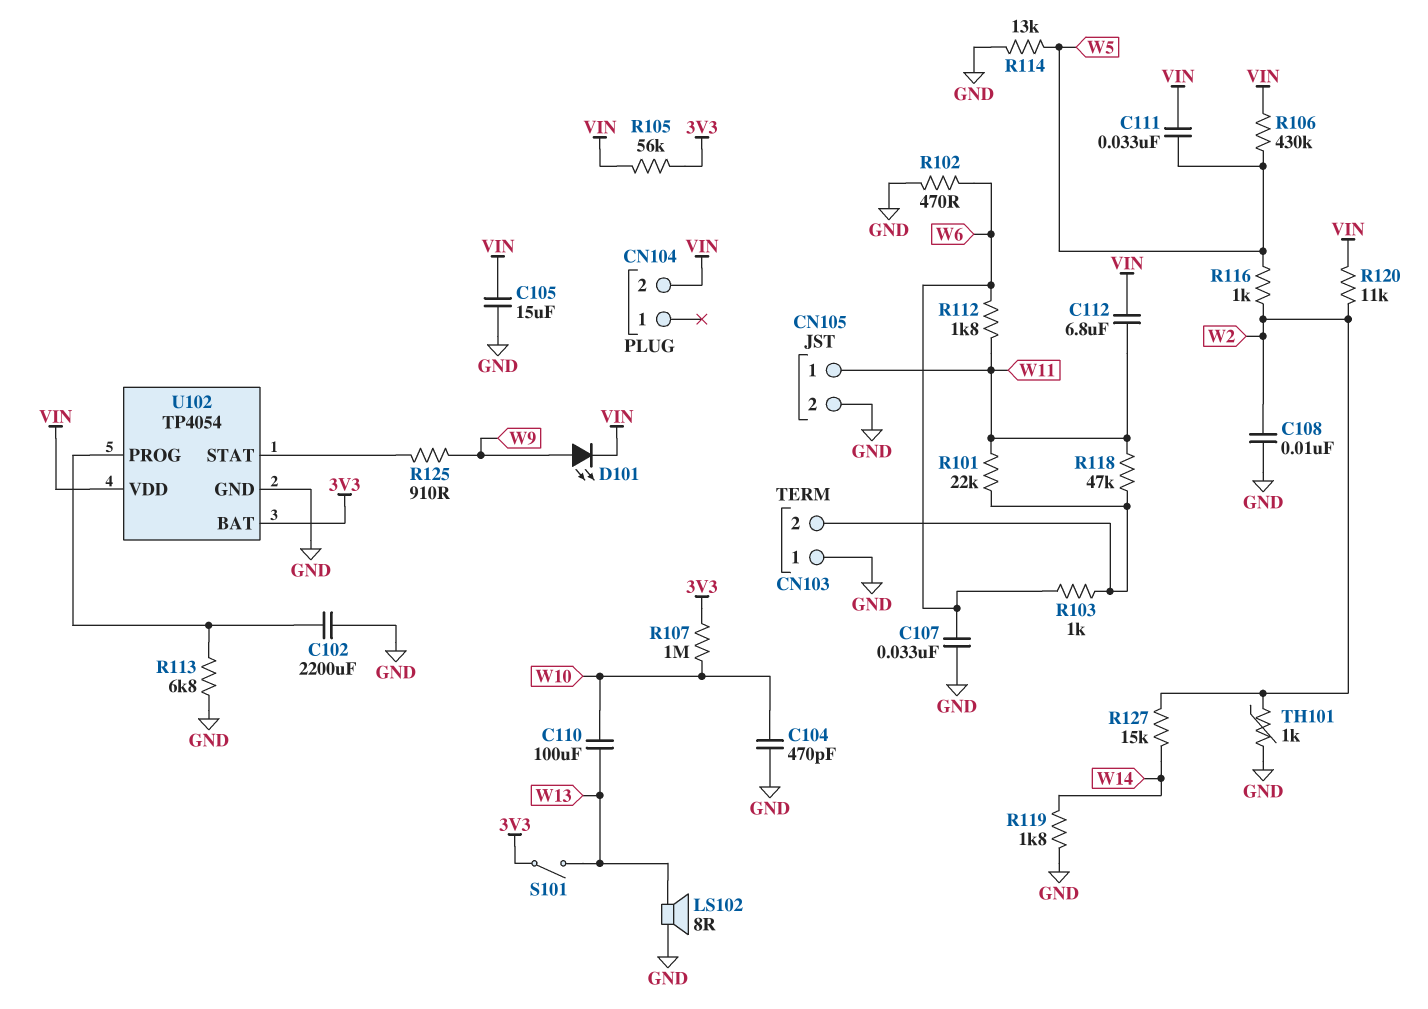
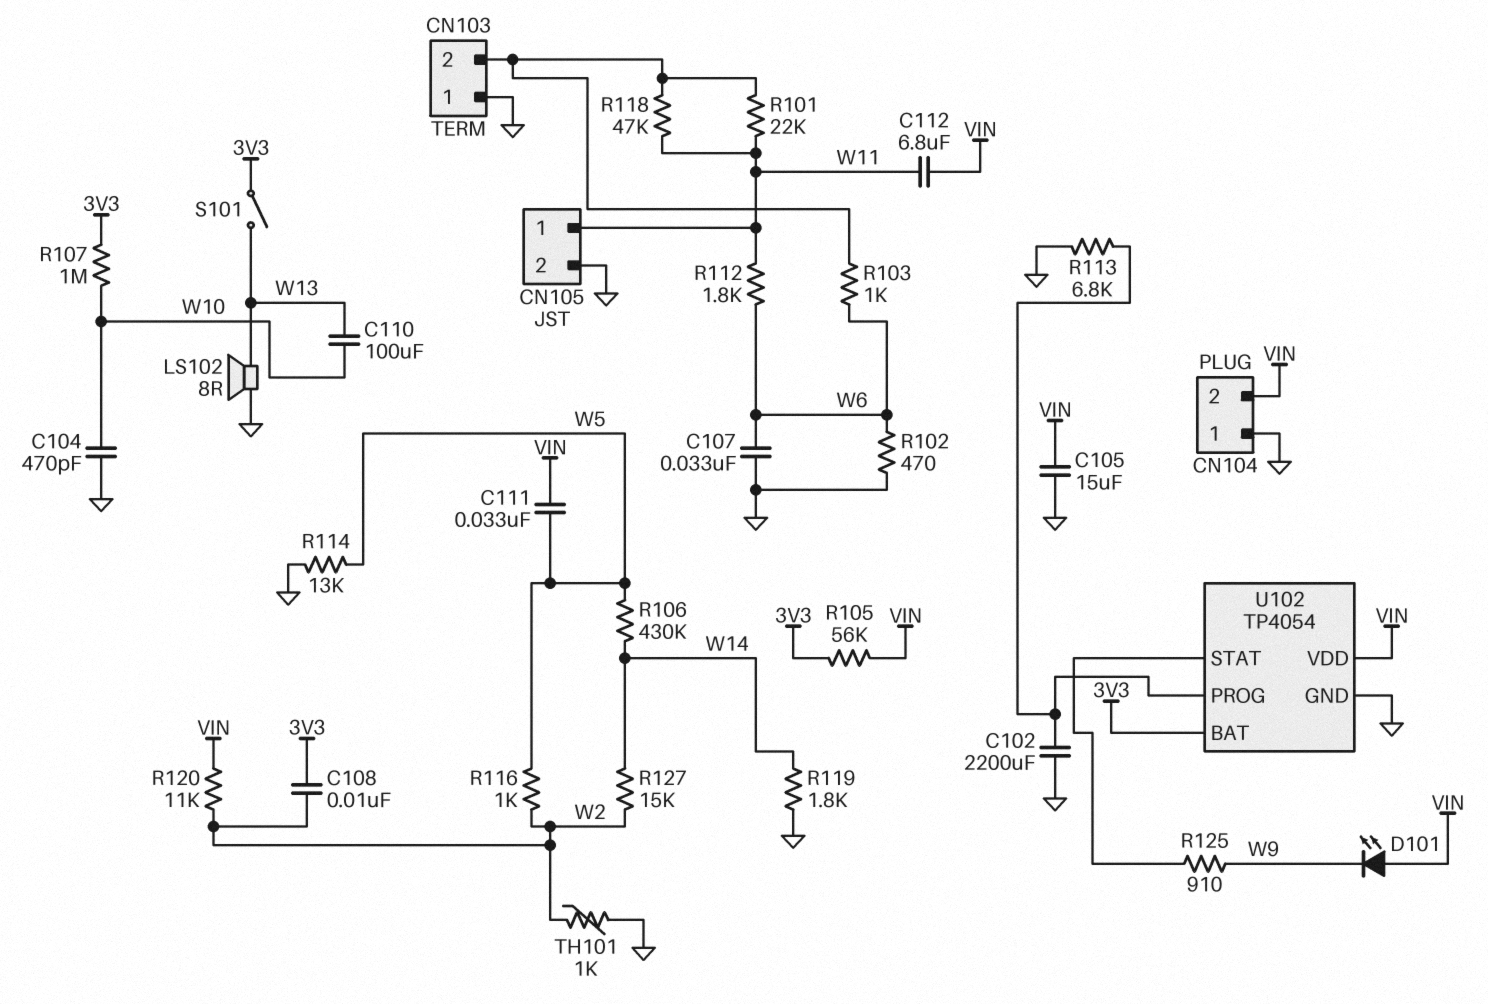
C108: 10nF (GND, W2) -> 10nF (3V3, W2)
CN104 pin 1: none -> GND
D101: LED (A W9, K VIN) -> LED (A VIN, K W9)
R106: 430k (VIN, W5) -> 430k (W5, W14)

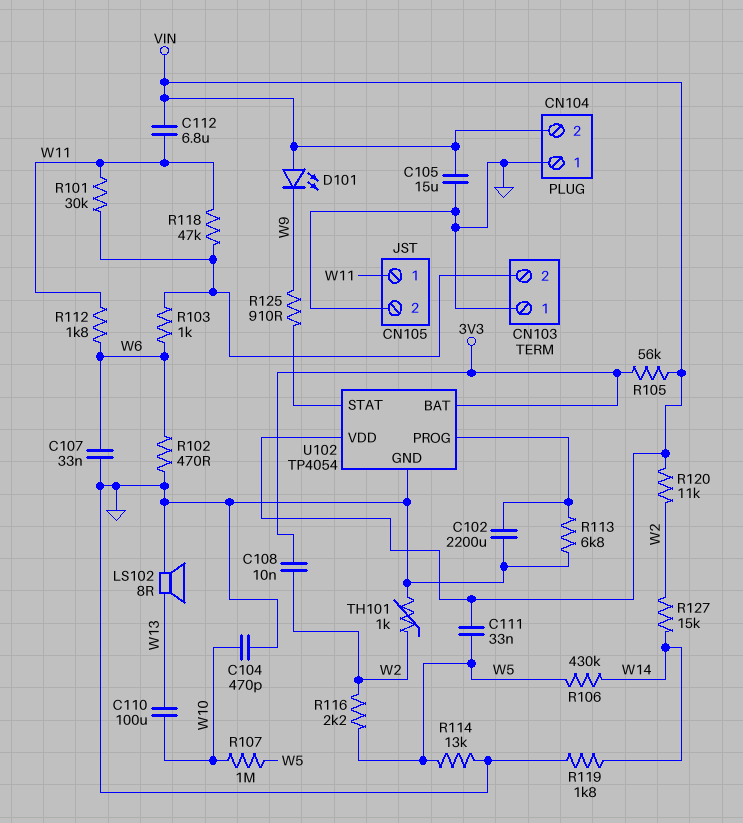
R101: 22k (CN103/2, W11) -> 30k (CN103/2, W11)
R107: 1M (3V3, W10) -> 1M (W5, W10)
R116: 1k (W2, W5) -> 2.2k (W2, W5)
S101: switch (3V3, W13) -> none

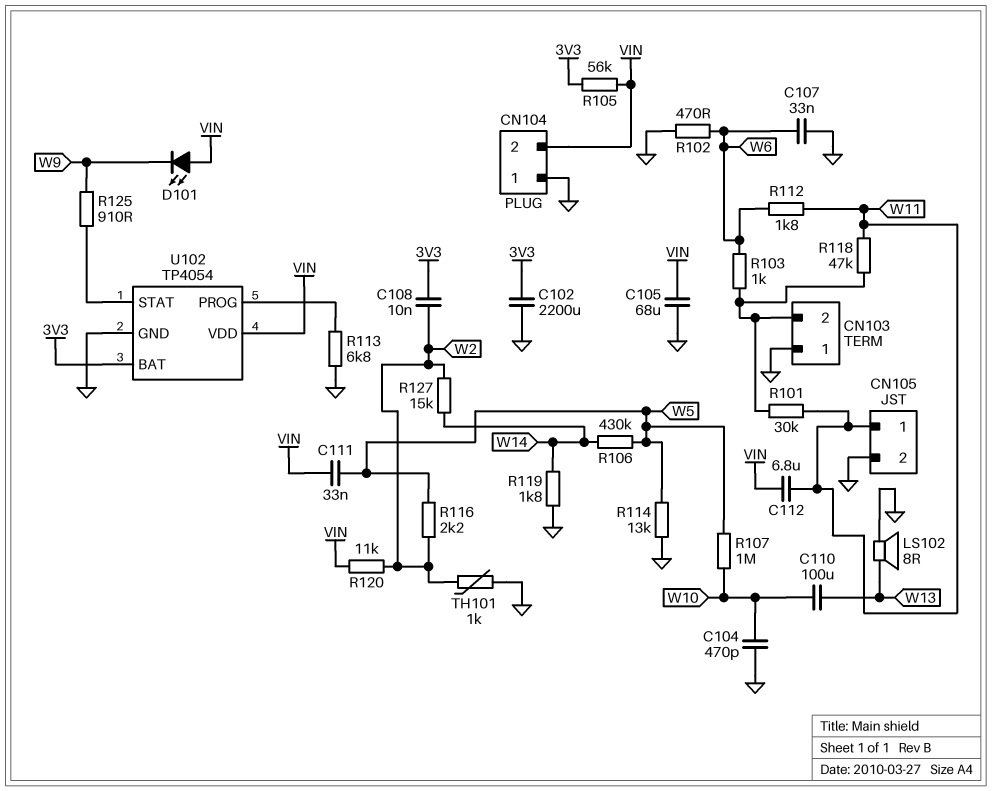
C102: 2200uF (GND, U102/PROG) -> 2200uF (3V3, GND)
C105: 15uF (GND, VIN) -> 68uF (GND, VIN)

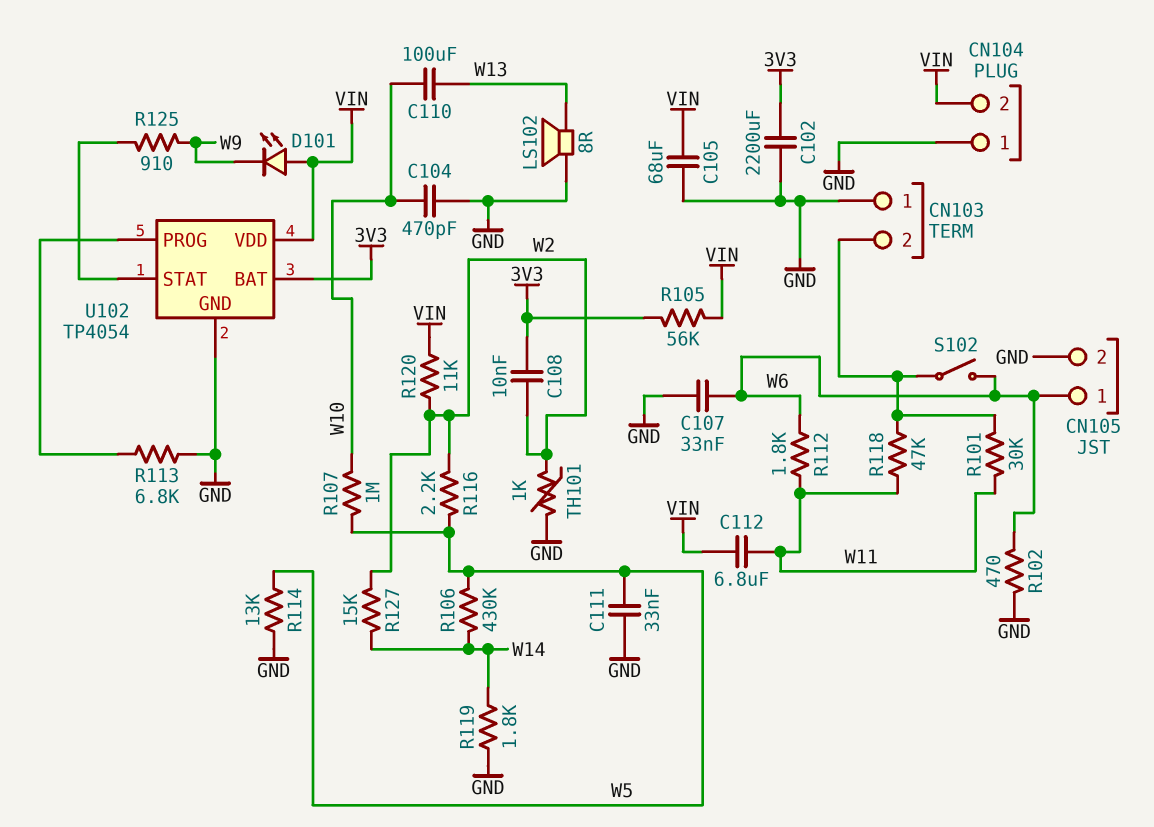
C111: 33nF (VIN, W5) -> 33nF (GND, W5)
CN105 pin 1: W11 -> W6
R103: 1k (CN103/2, W6) -> none
S102: none -> switch (CN103/2, W6)

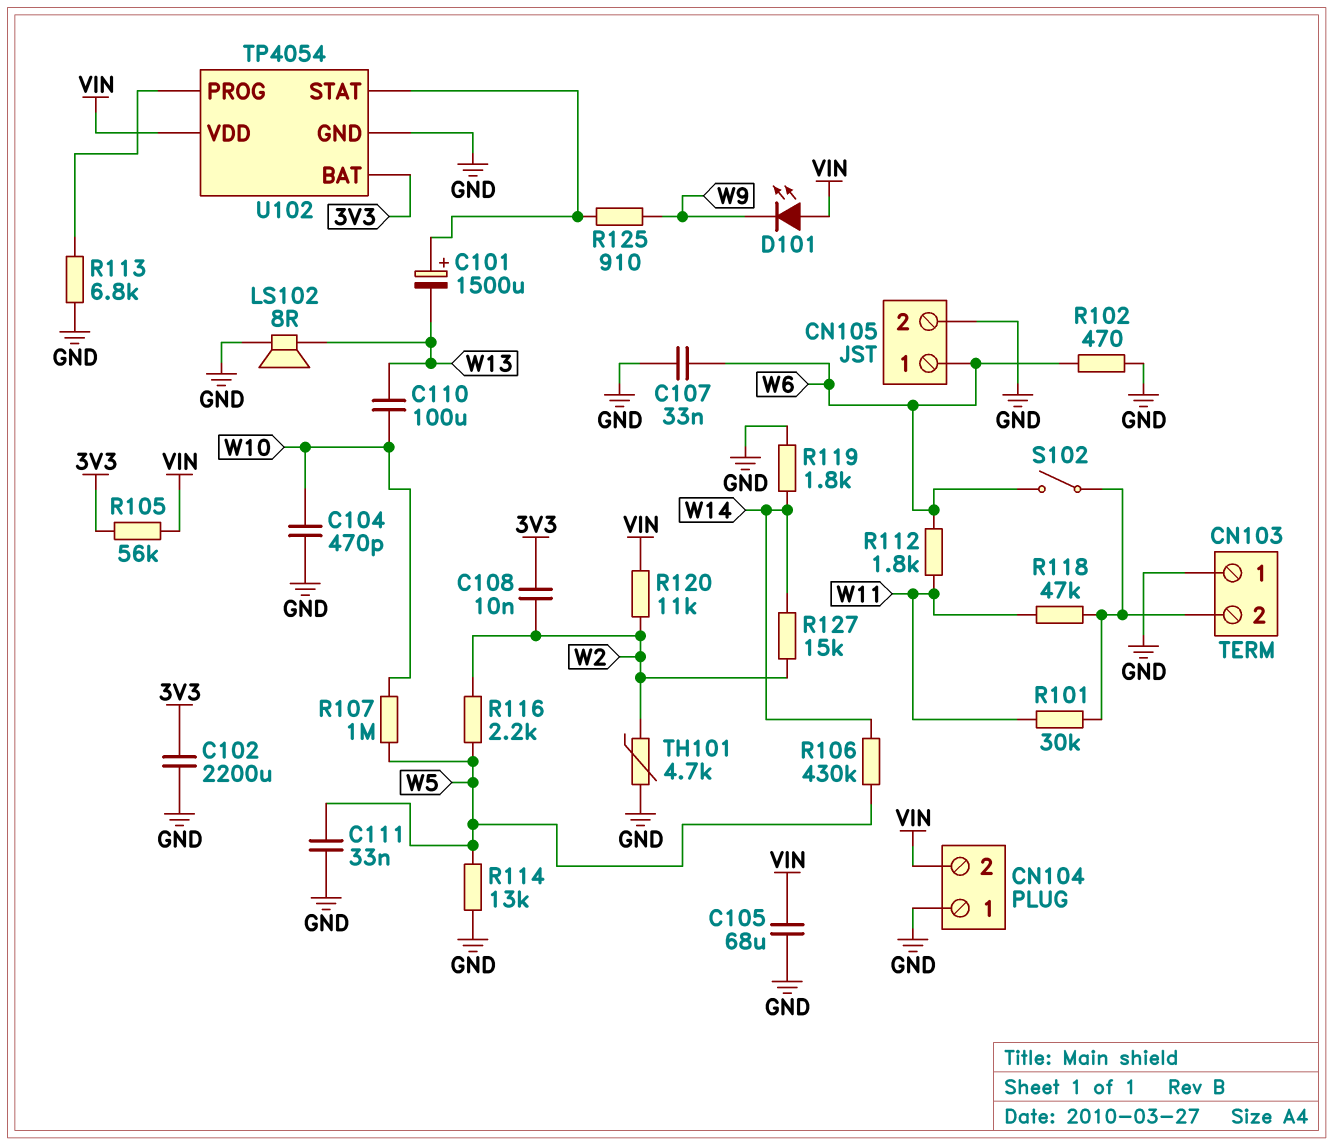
C101: none -> 1500uF (plus U102/STAT, minus W13)
C112: 6.8uF (VIN, W11) -> none
TH101: 1k (GND, W2) -> 4.7k (GND, W2)

